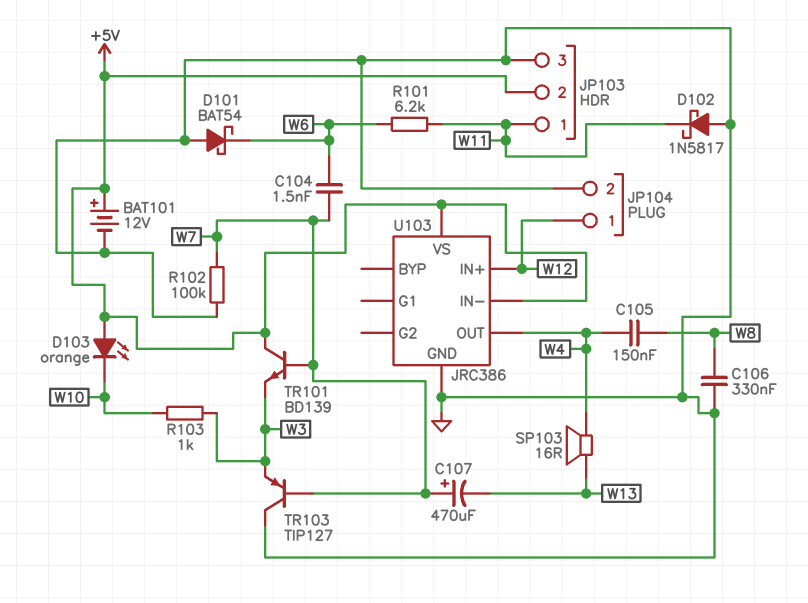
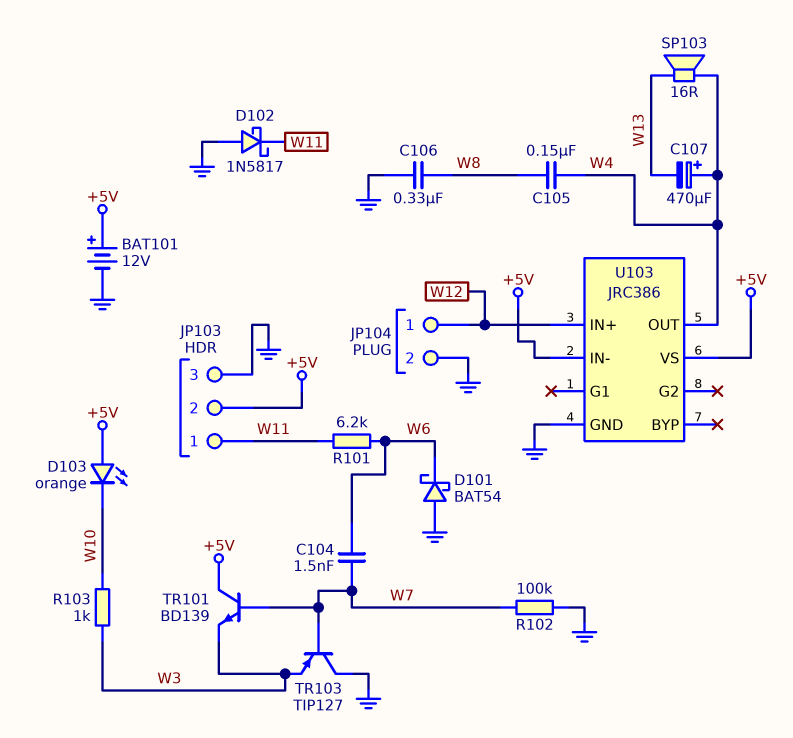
C107: 470uF (plus W7, minus W13) -> 470uF (plus W4, minus W13)

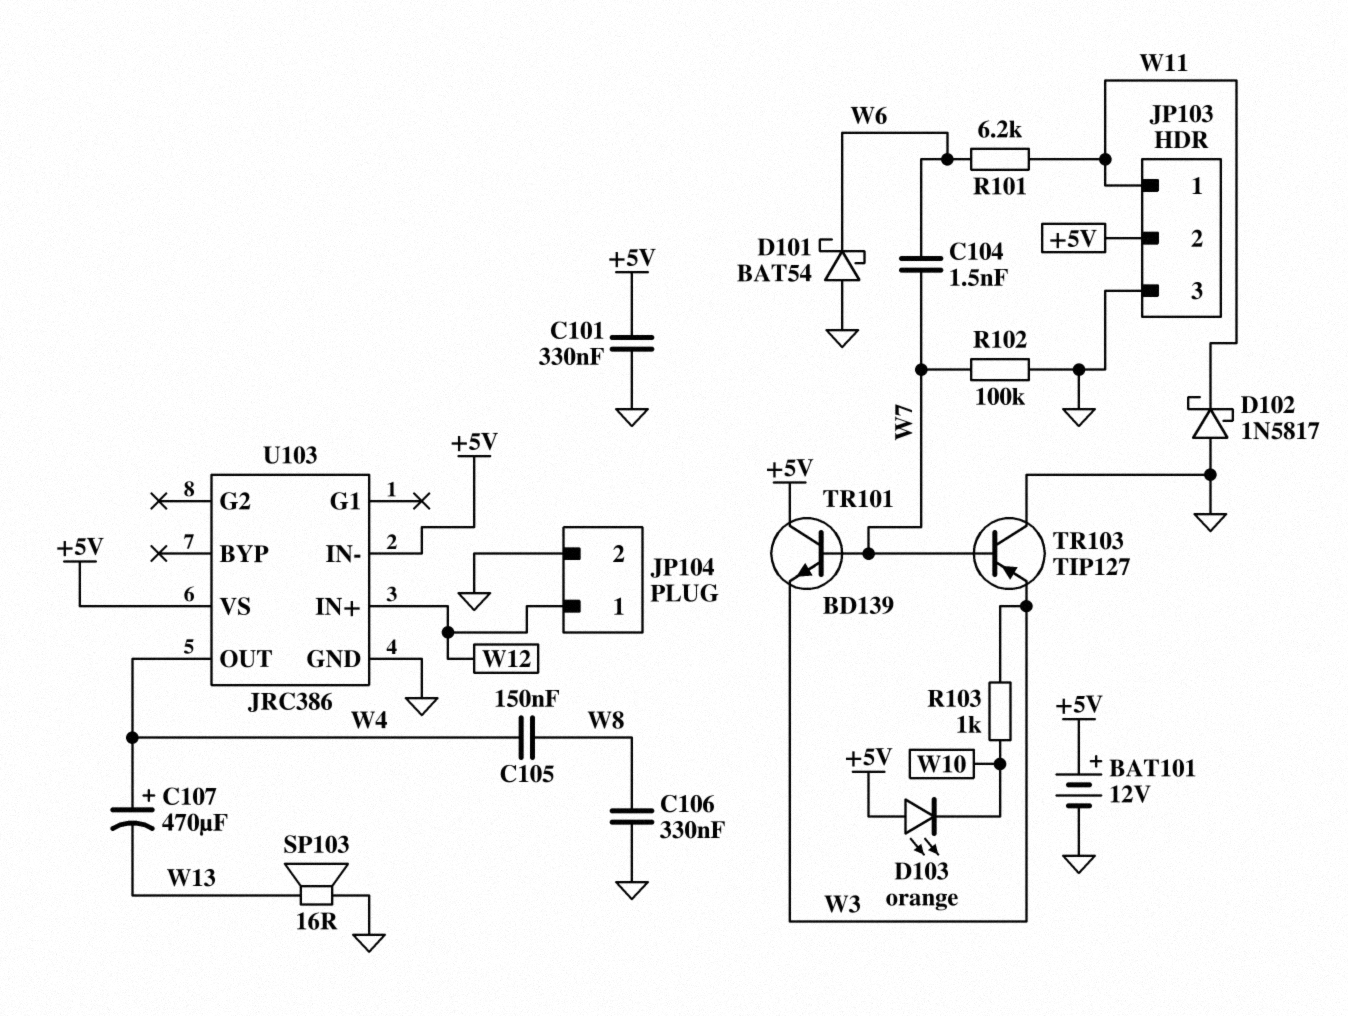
C101: none -> 330nF (+5V, GND)
SP103: speaker 16R (W4, W13) -> speaker 16R (GND, W13)

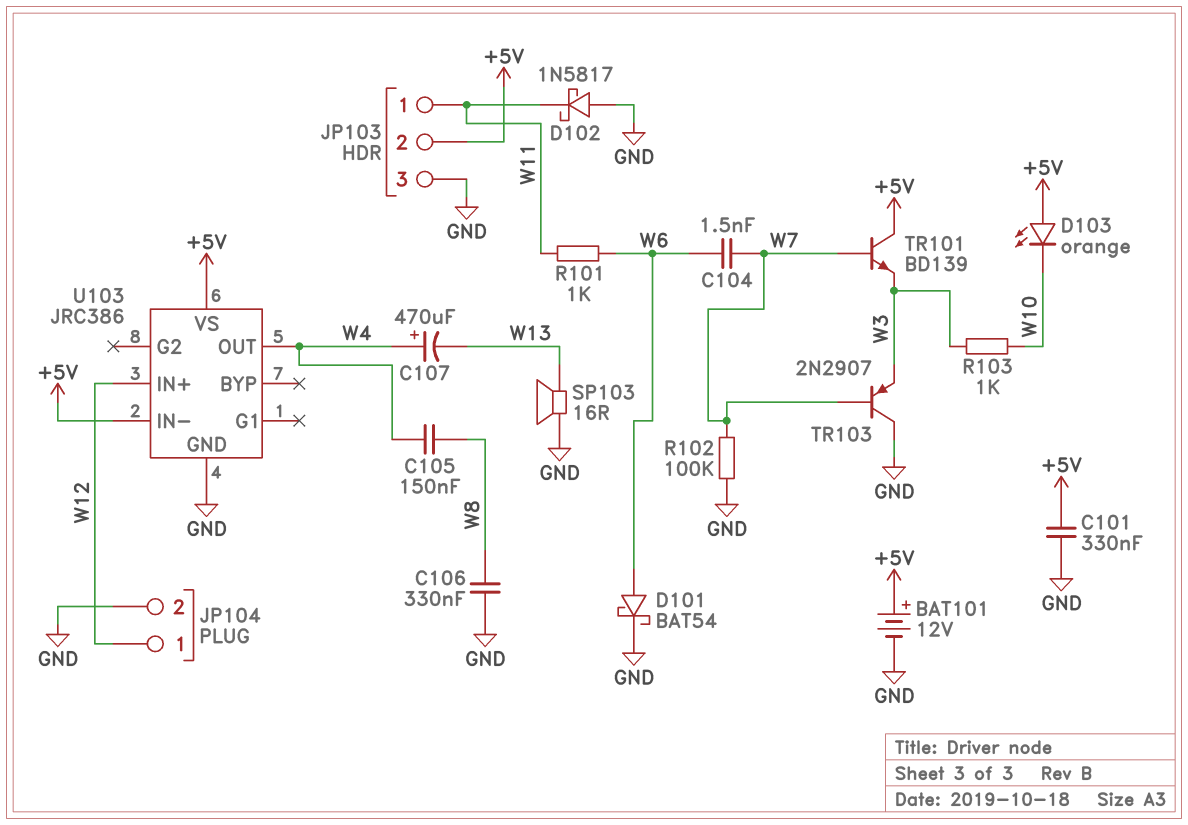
D101: schottky BAT54 (A GND, K W6) -> schottky BAT54 (A W6, K GND)
R101: 6.2k (W6, W11) -> 1k (W6, W11)
TR103: PNP TIP127 (B W7, C GND, E W3) -> PNP 2N2907 (B W7, C GND, E W3)

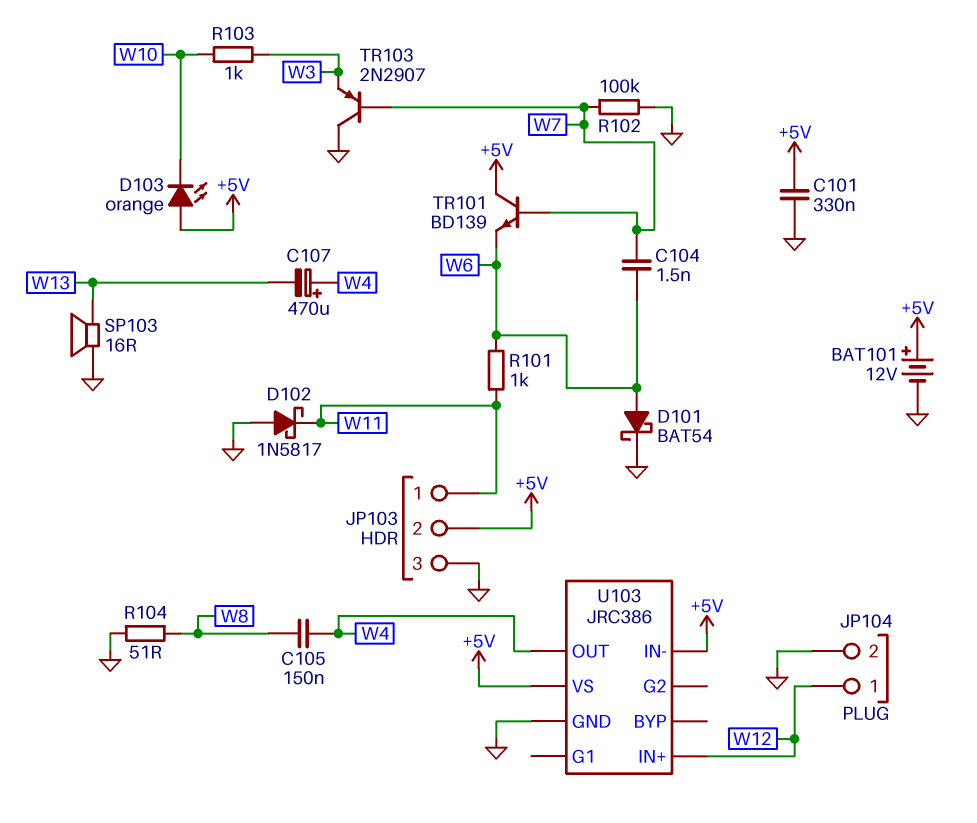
C106: 330nF (GND, W8) -> none
R104: none -> 51 (GND, W8)
TR101: NPN BD139 (B W7, C +5V, E W3) -> NPN BD139 (B W7, C +5V, E W6)

